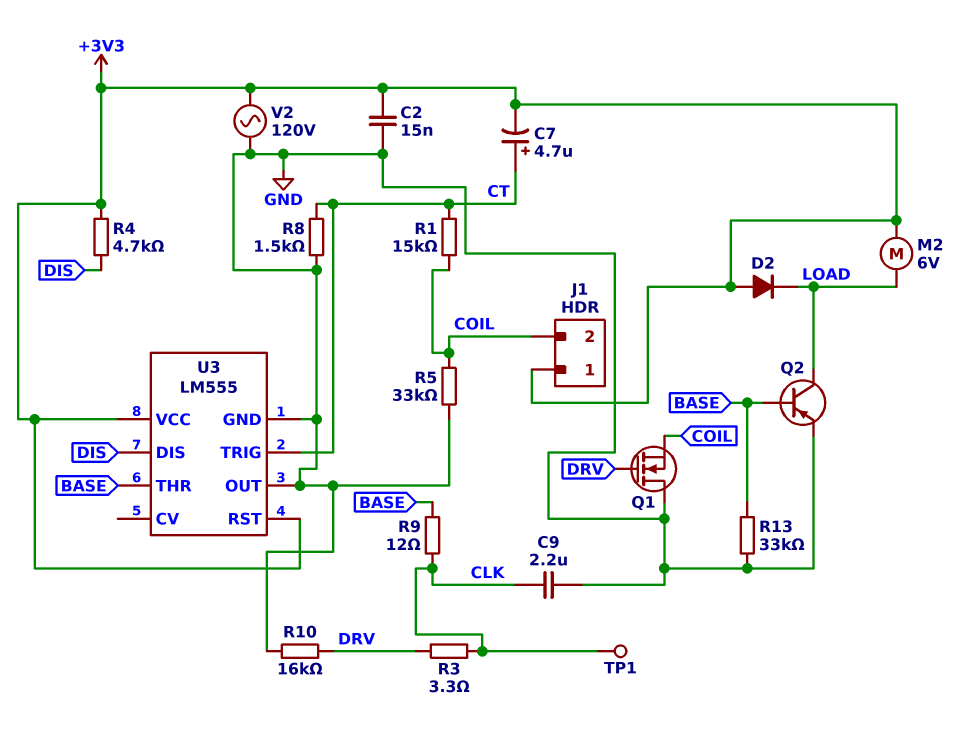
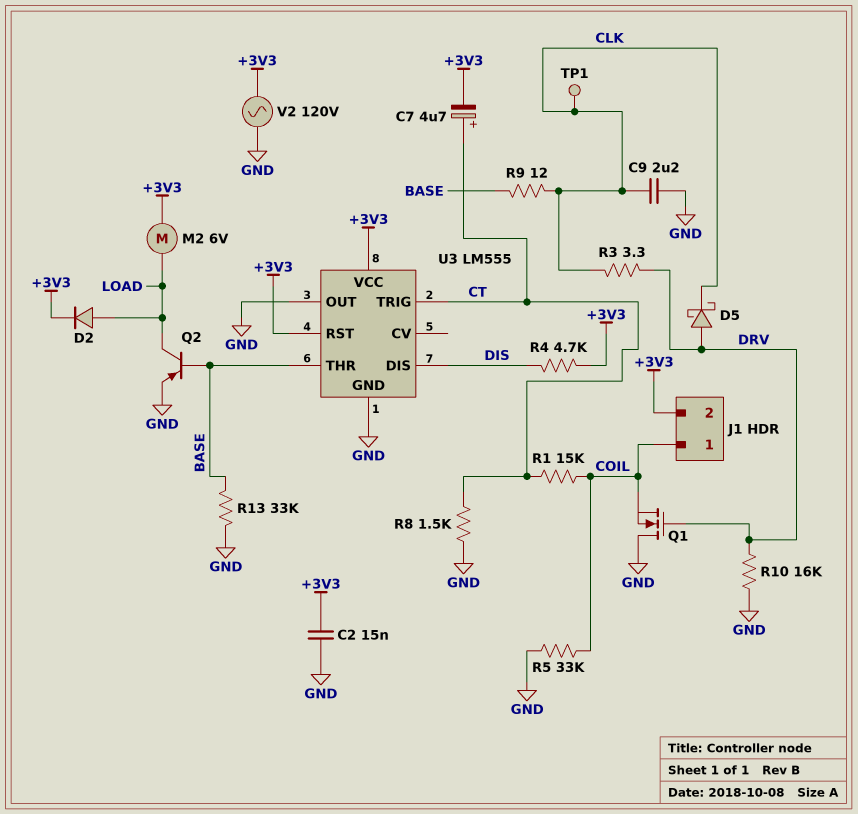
D2: diode (A +3V3, K LOAD) -> diode (A LOAD, K +3V3)
D5: none -> schottky (A DRV, K CLK)
J1 pin 1: +3V3 -> COIL
J1 pin 2: COIL -> +3V3

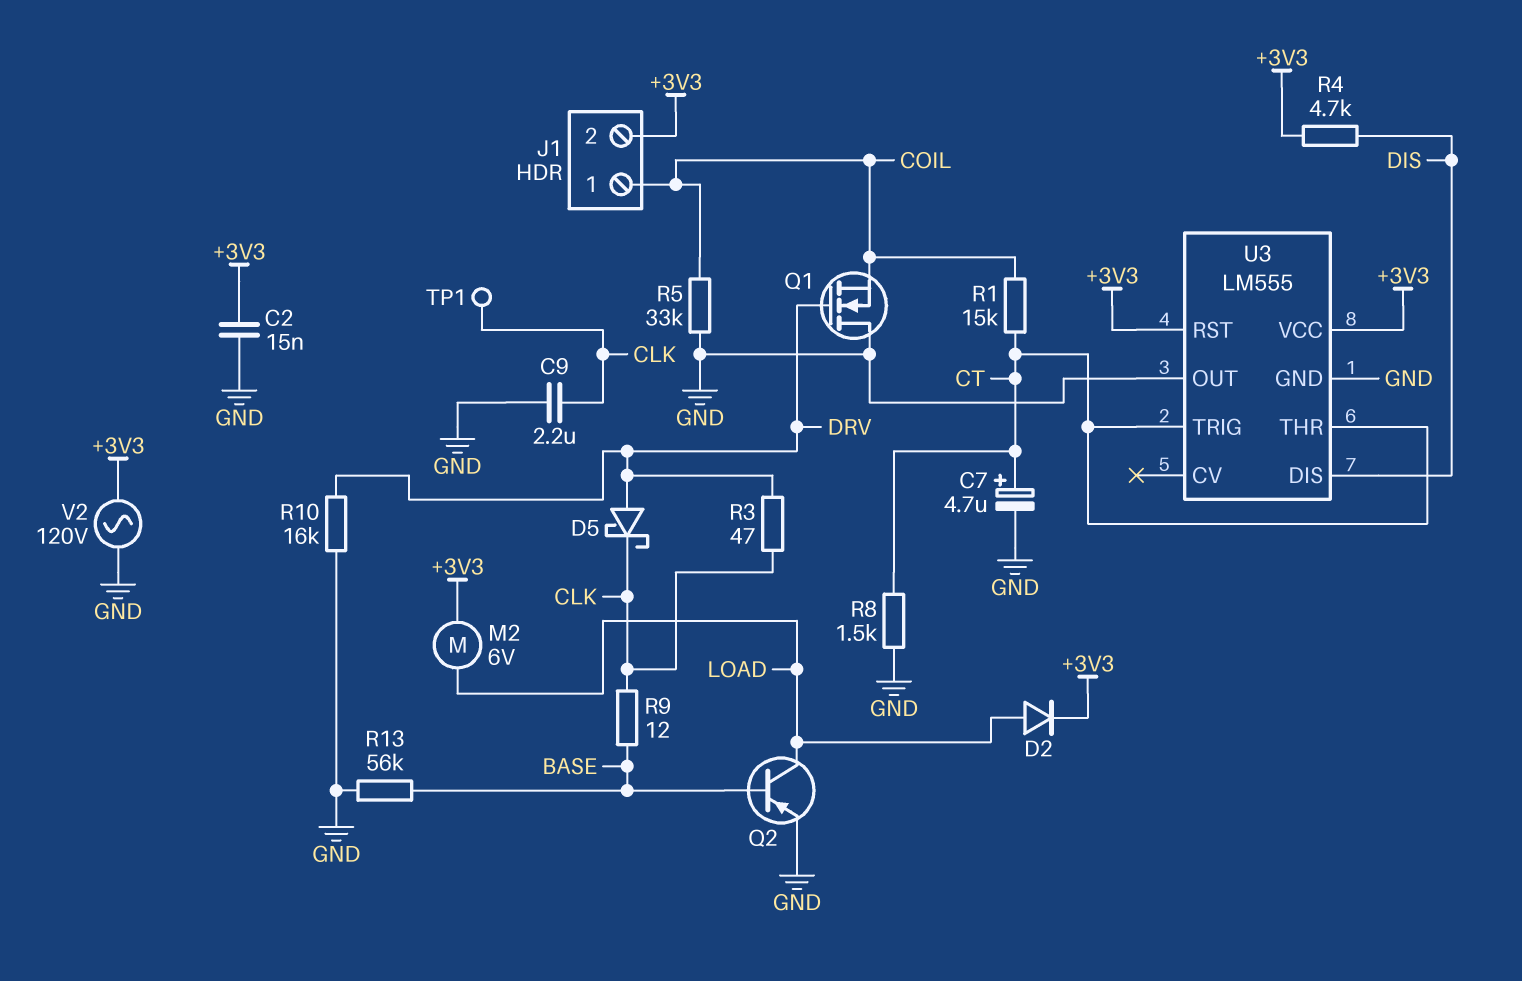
C7: 4.7uF (plus CT, minus +3V3) -> 4.7uF (plus CT, minus GND)
R3: 3.3 (CLK, DRV) -> 47 (CLK, DRV)
R13: 33k (BASE, GND) -> 56k (BASE, GND)
U3 pin THR: BASE -> CT

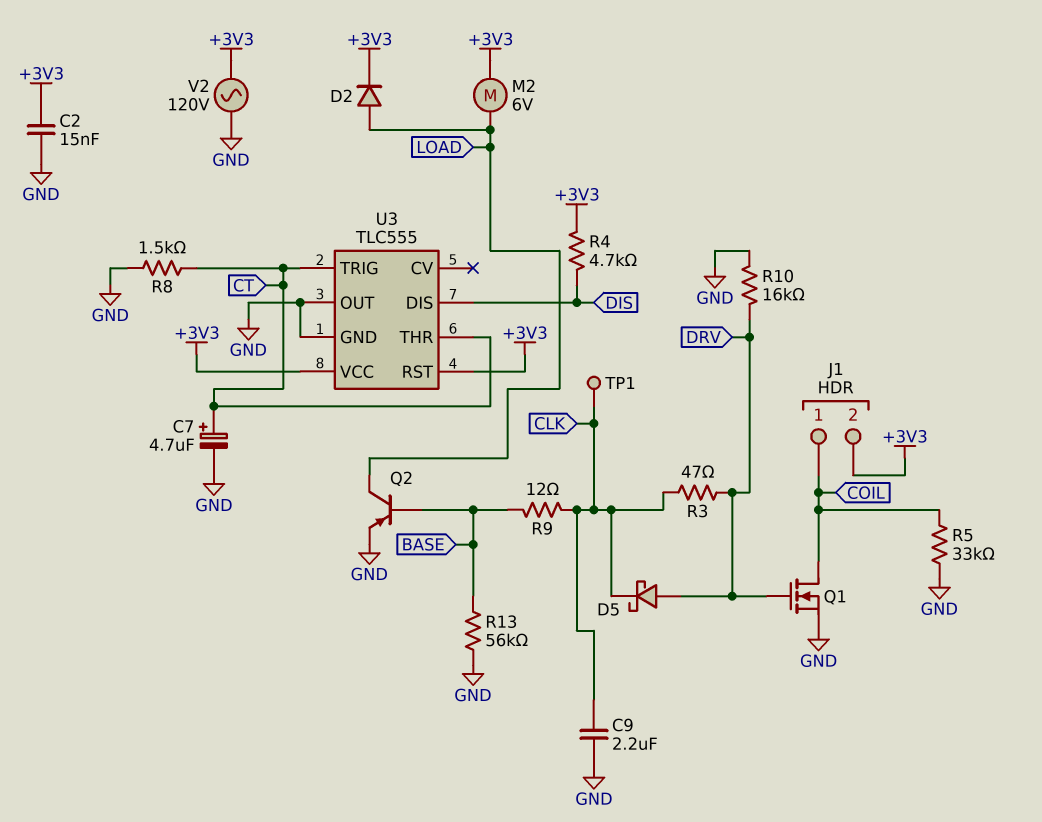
Q1: NMOS (G DRV, D GND, S COIL) -> NMOS (G DRV, D COIL, S GND)
R1: 15k (COIL, CT) -> none
U3: LM555 -> TLC555

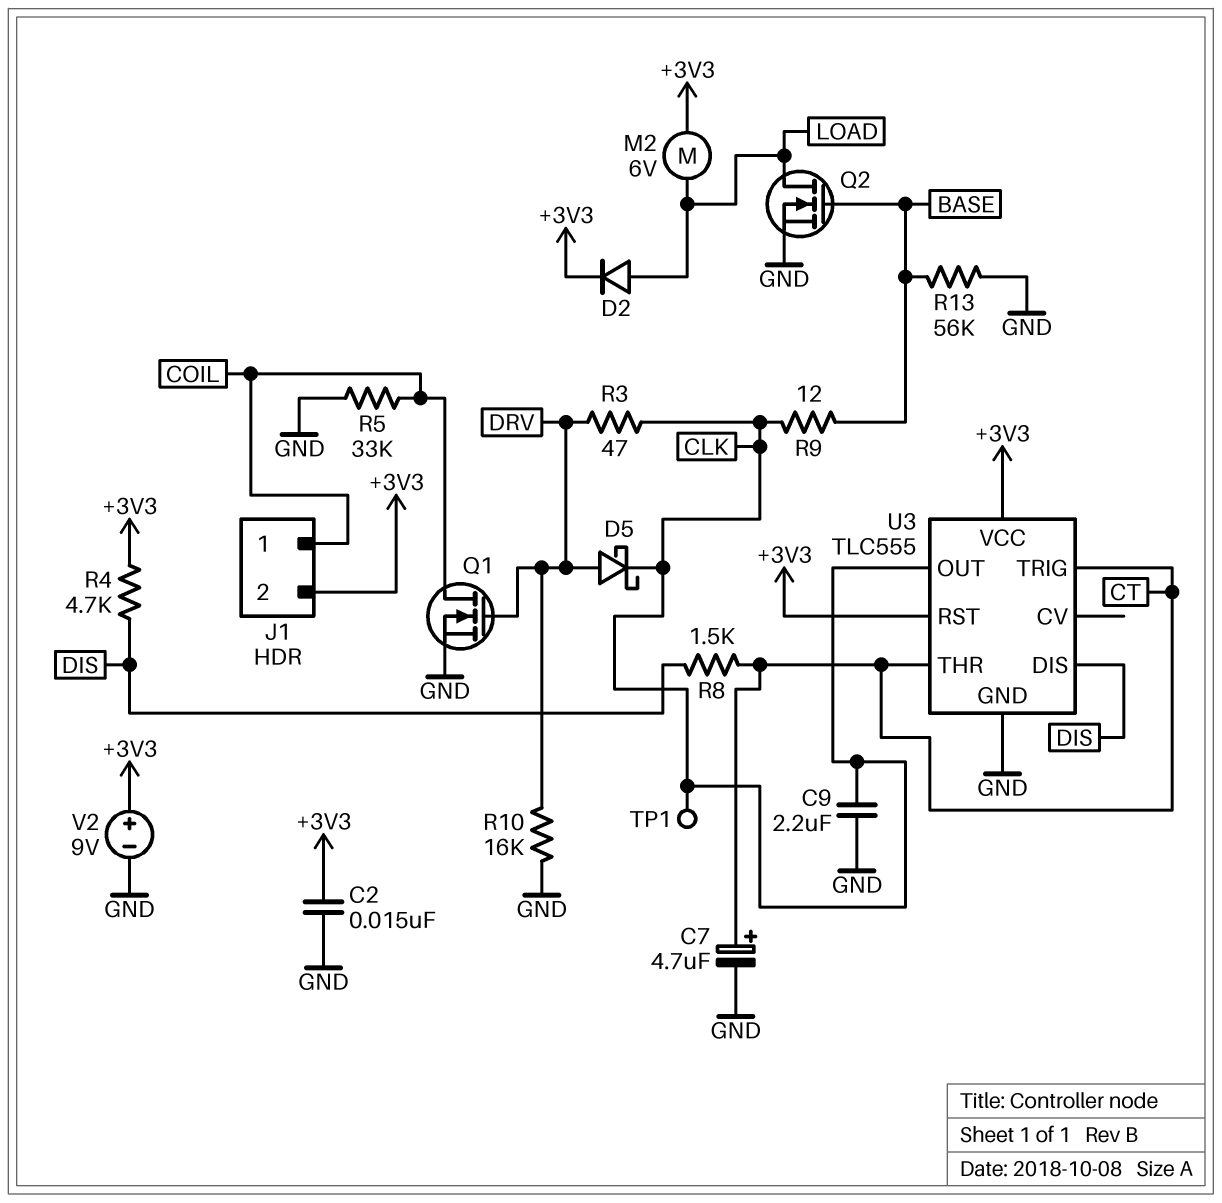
Q2: PNP (B BASE, C LOAD, E GND) -> NMOS (G BASE, D LOAD, S GND)
R8: 1.5k (CT, GND) -> 1.5k (CT, DIS)
U3 pin OUT: GND -> CLK
V2: AC 120V (+3V3, GND) -> 9V (plus +3V3, minus GND)

